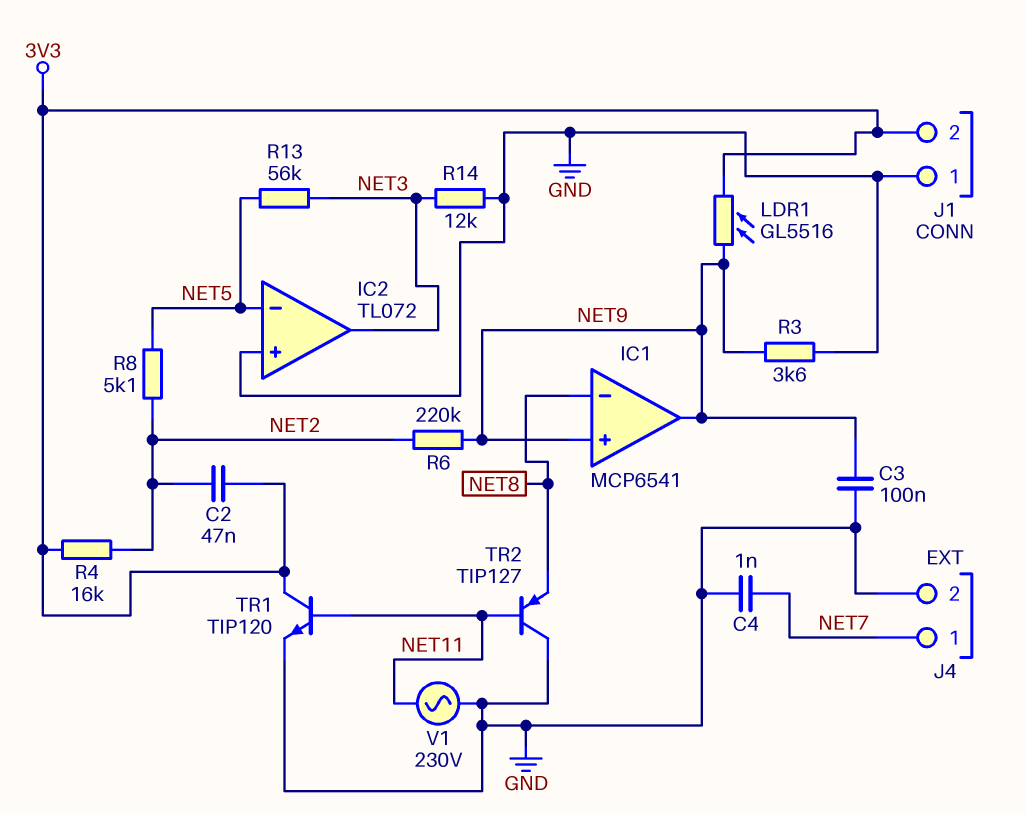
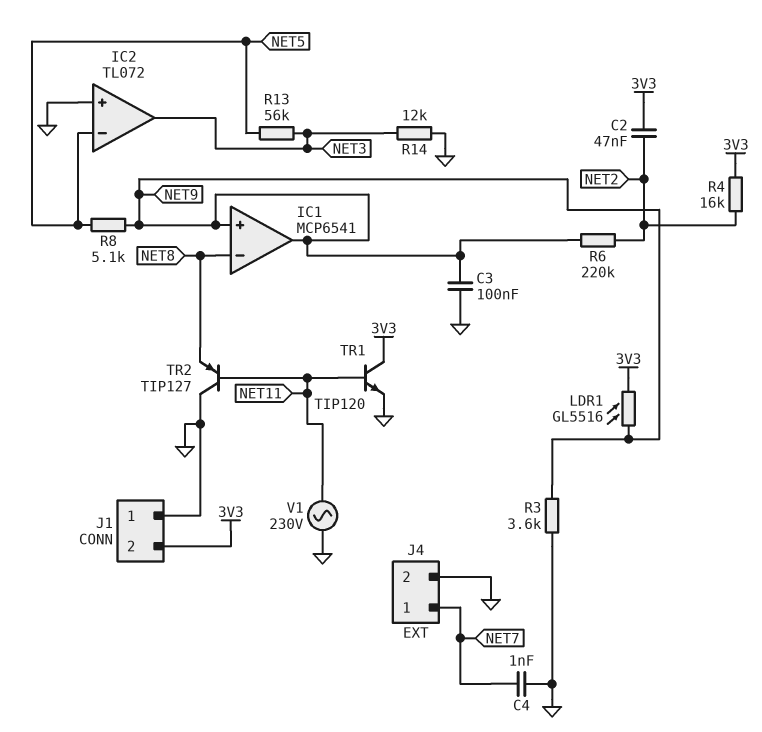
R8: 5.1k (NET2, NET5) -> 5.1k (NET5, NET9)

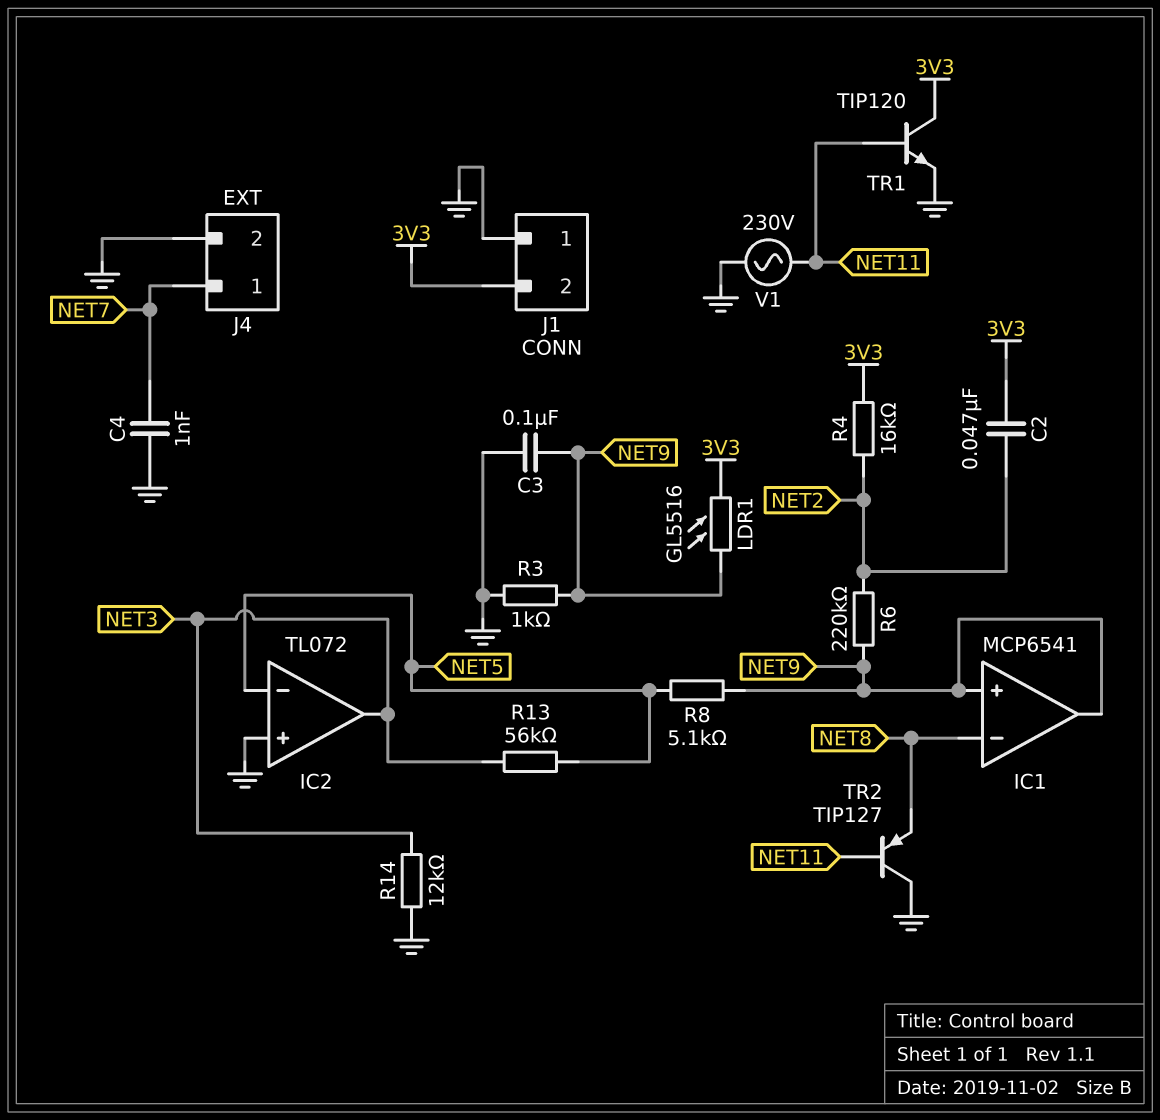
R3: 3.6k (GND, NET9) -> 1k (GND, NET9)

